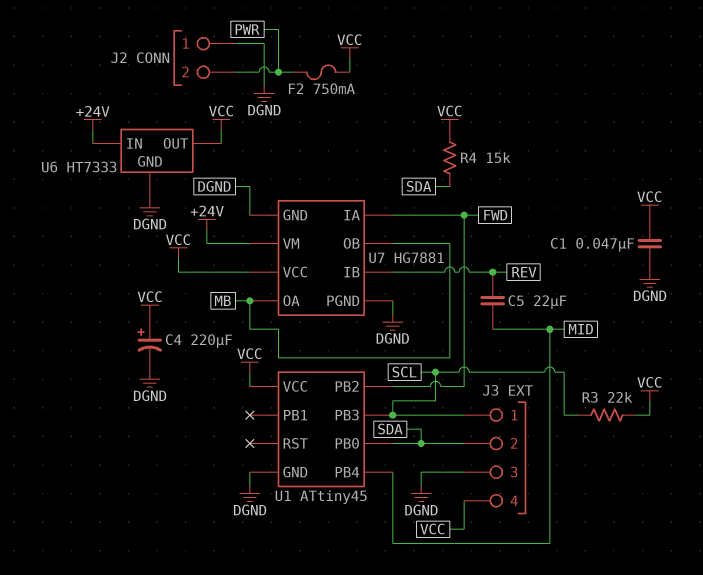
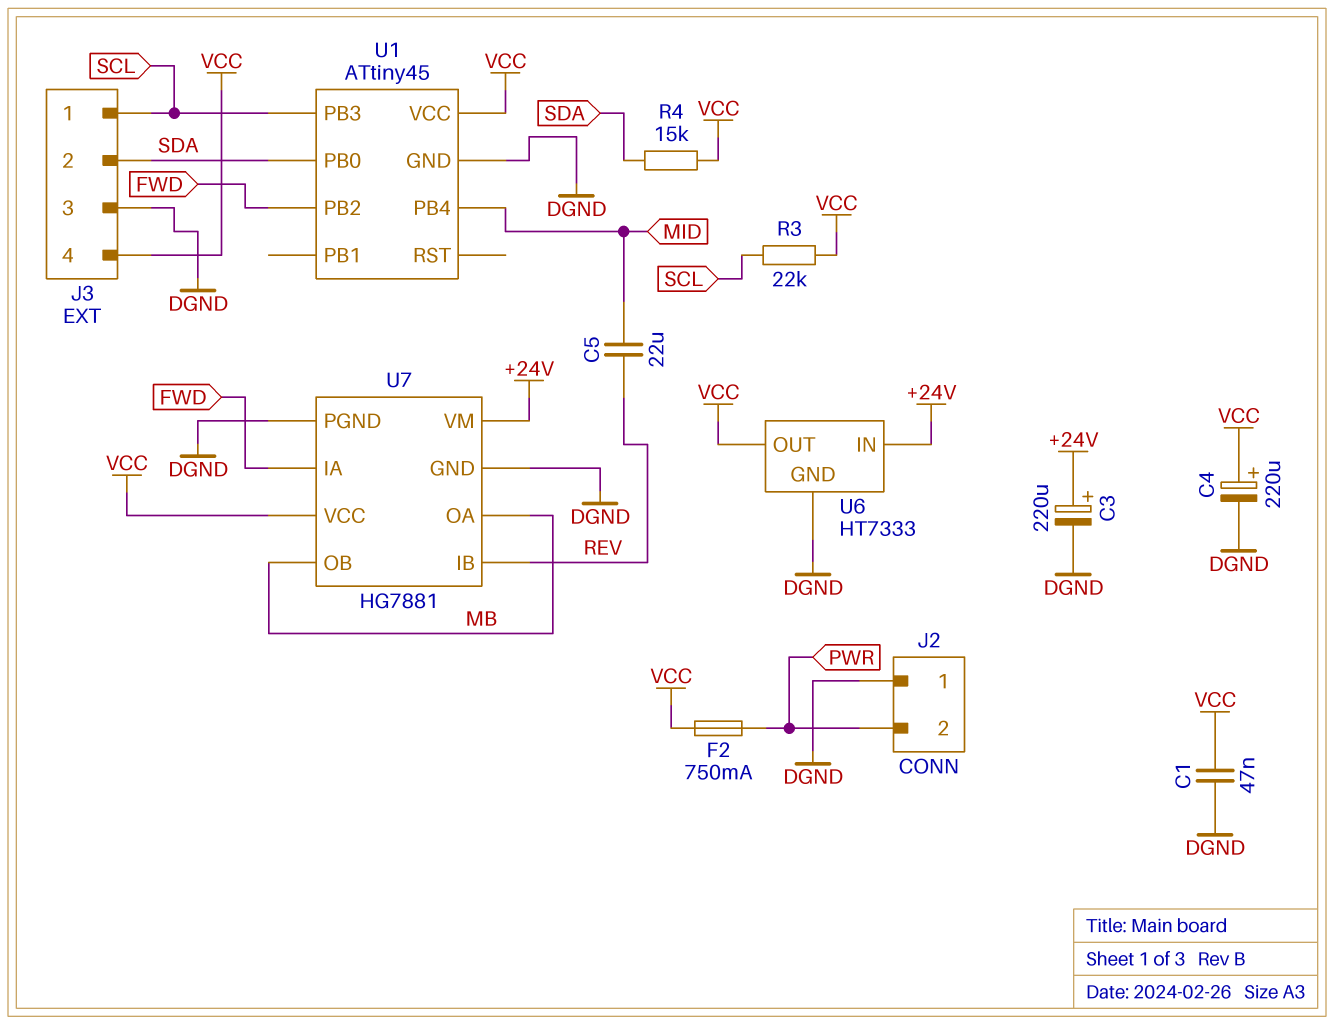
C3: none -> 220uF (plus +24V, minus DGND)

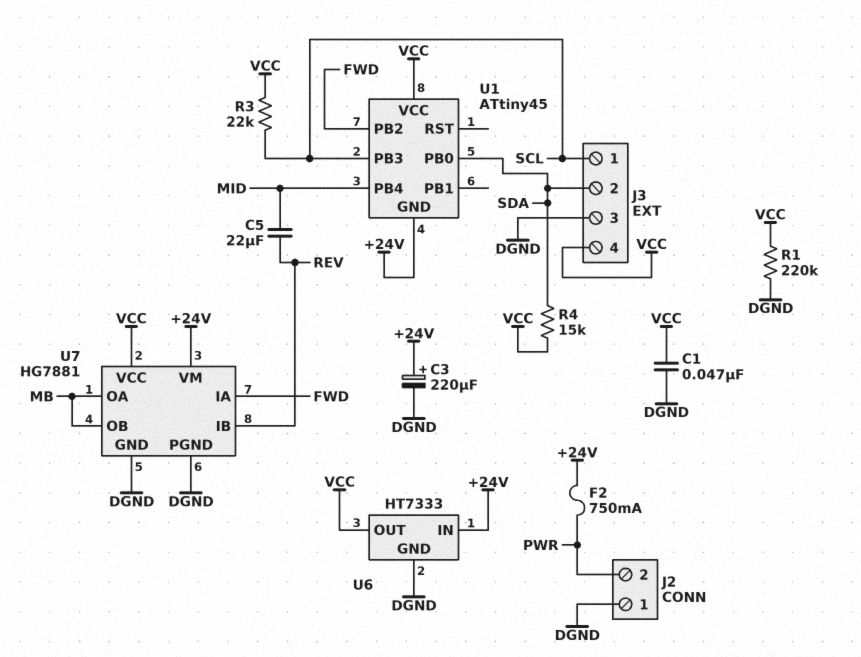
C4: 220uF (plus VCC, minus DGND) -> none
F2: 750mA (PWR, VCC) -> 750mA (+24V, PWR)
R1: none -> 220k (DGND, VCC)
U1 pin GND: DGND -> +24V

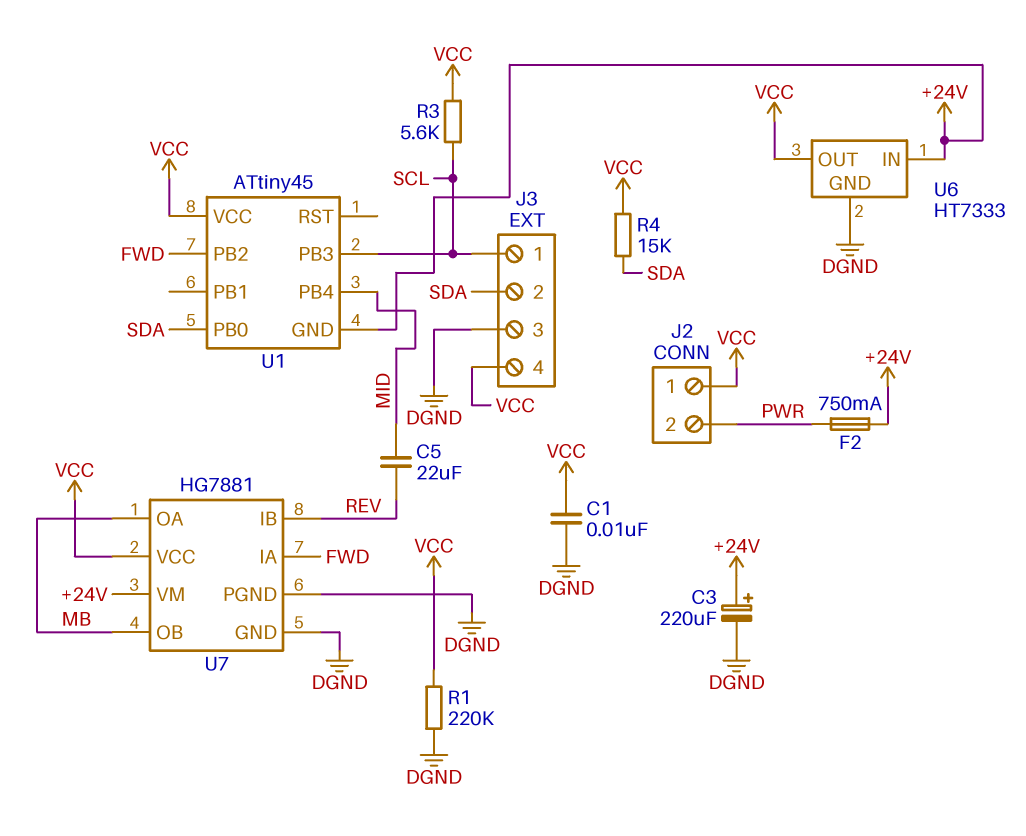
C1: 47nF (DGND, VCC) -> 10nF (DGND, VCC)
J2 pin 1: DGND -> VCC
R3: 22k (SCL, VCC) -> 5.6k (SCL, VCC)

